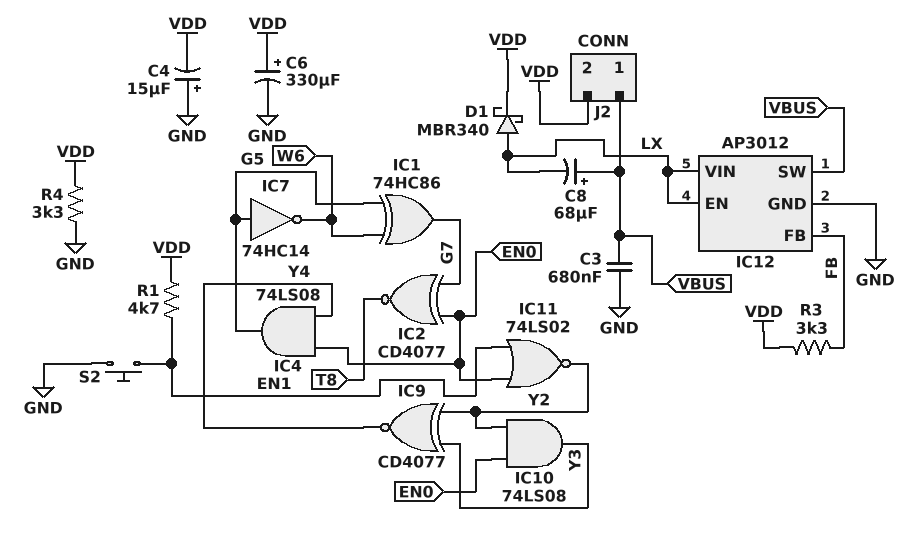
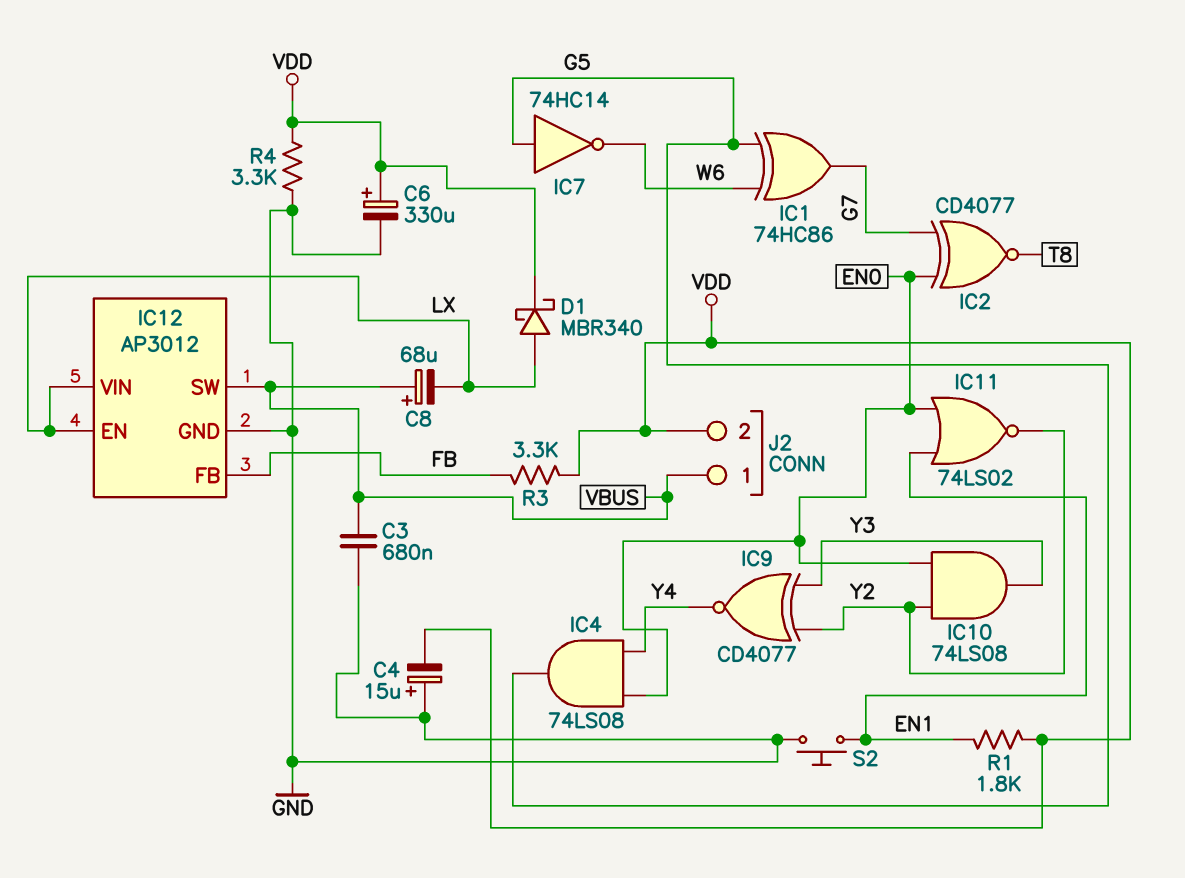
R1: 4.7k (EN1, VDD) -> 1.8k (EN1, VDD)

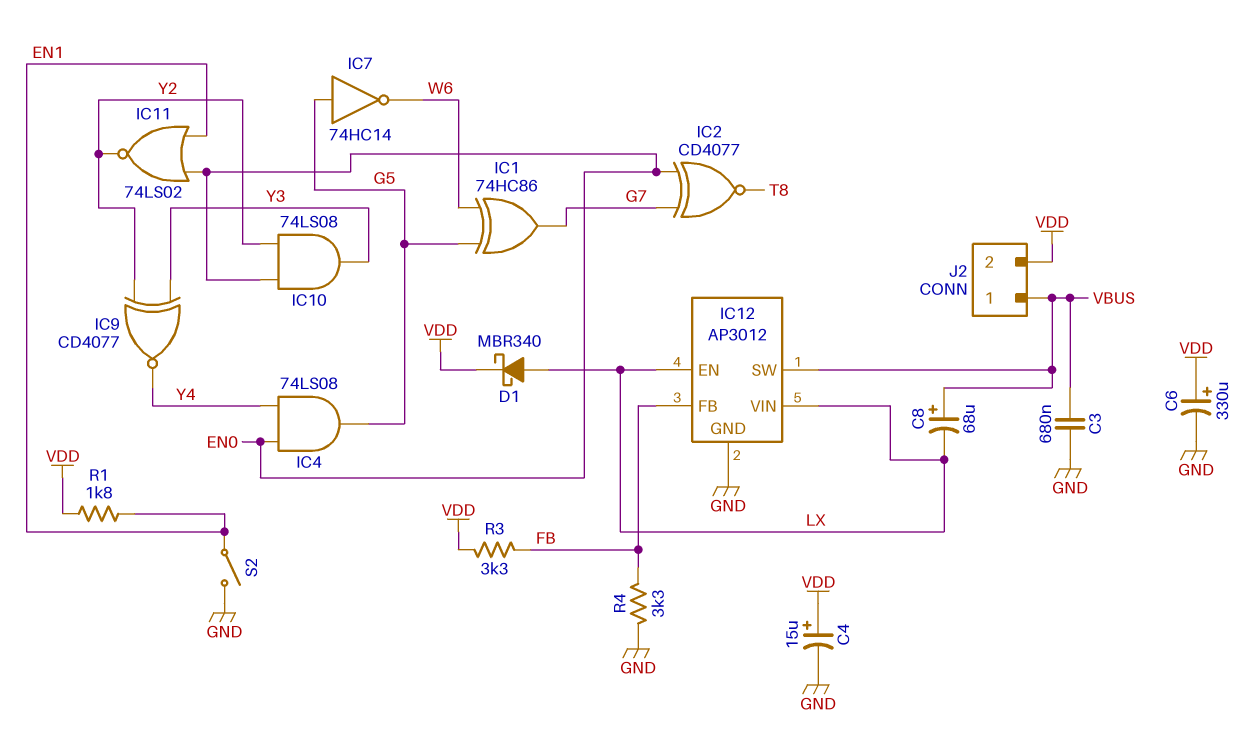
C4: 15uF (plus GND, minus VDD) -> 15uF (plus VDD, minus GND)
R4: 3.3k (GND, VDD) -> 3.3k (FB, GND)
S2: button (EN1, GND) -> switch (EN1, GND)

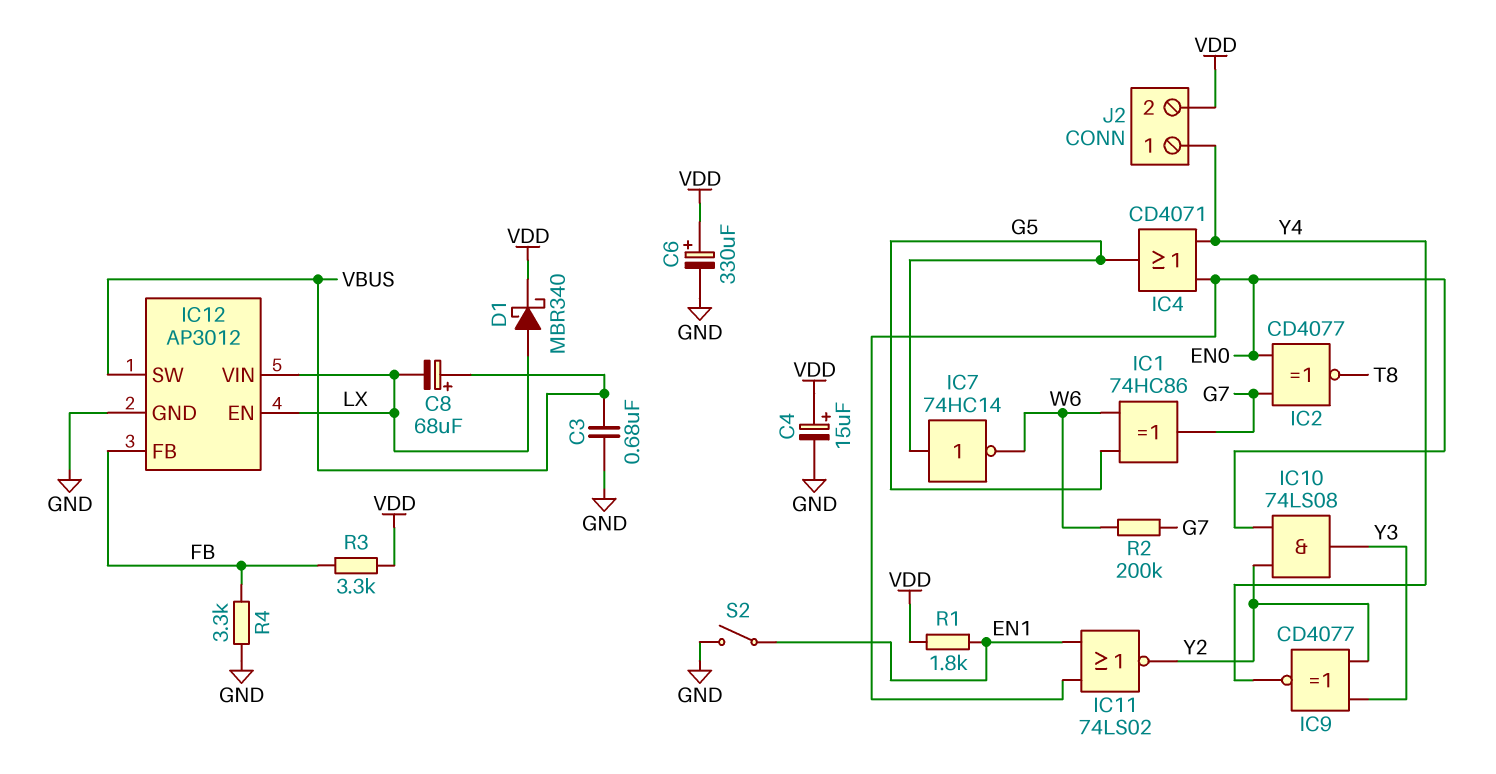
IC4: AND 74LS08 (in EN0, in Y4, out G5) -> OR CD4071 (in EN0, in Y4, out G5)
J2 pin 1: VBUS -> Y4
R2: none -> 200k (G7, W6)

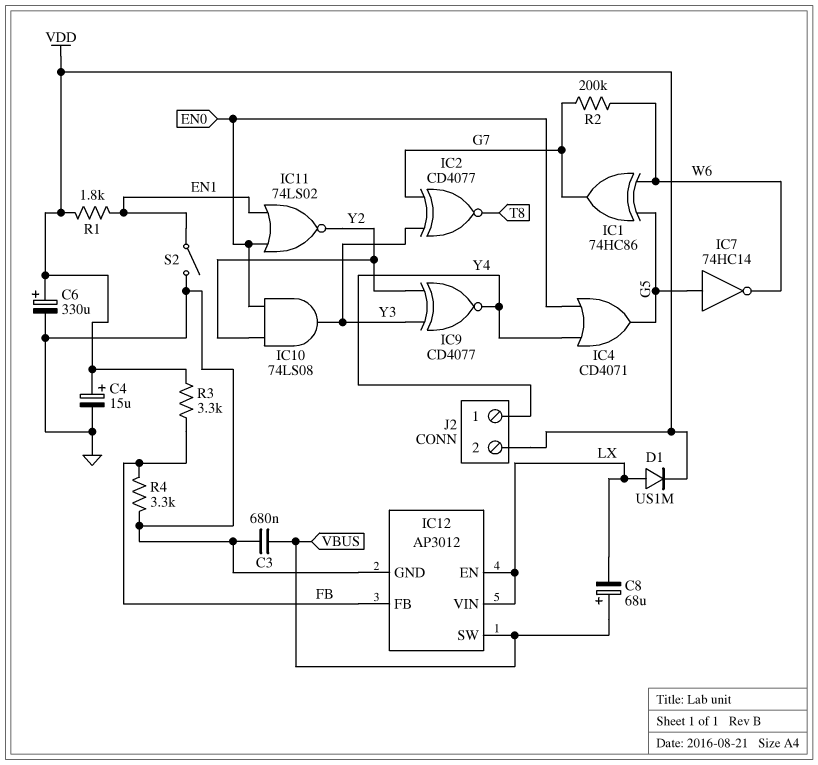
D1: schottky MBR340 (A LX, K VDD) -> diode US1M (A LX, K VDD)
IC2: XNOR CD4077 (in EN0, in G7, out T8) -> XNOR CD4077 (in G7, in Y3, out T8)

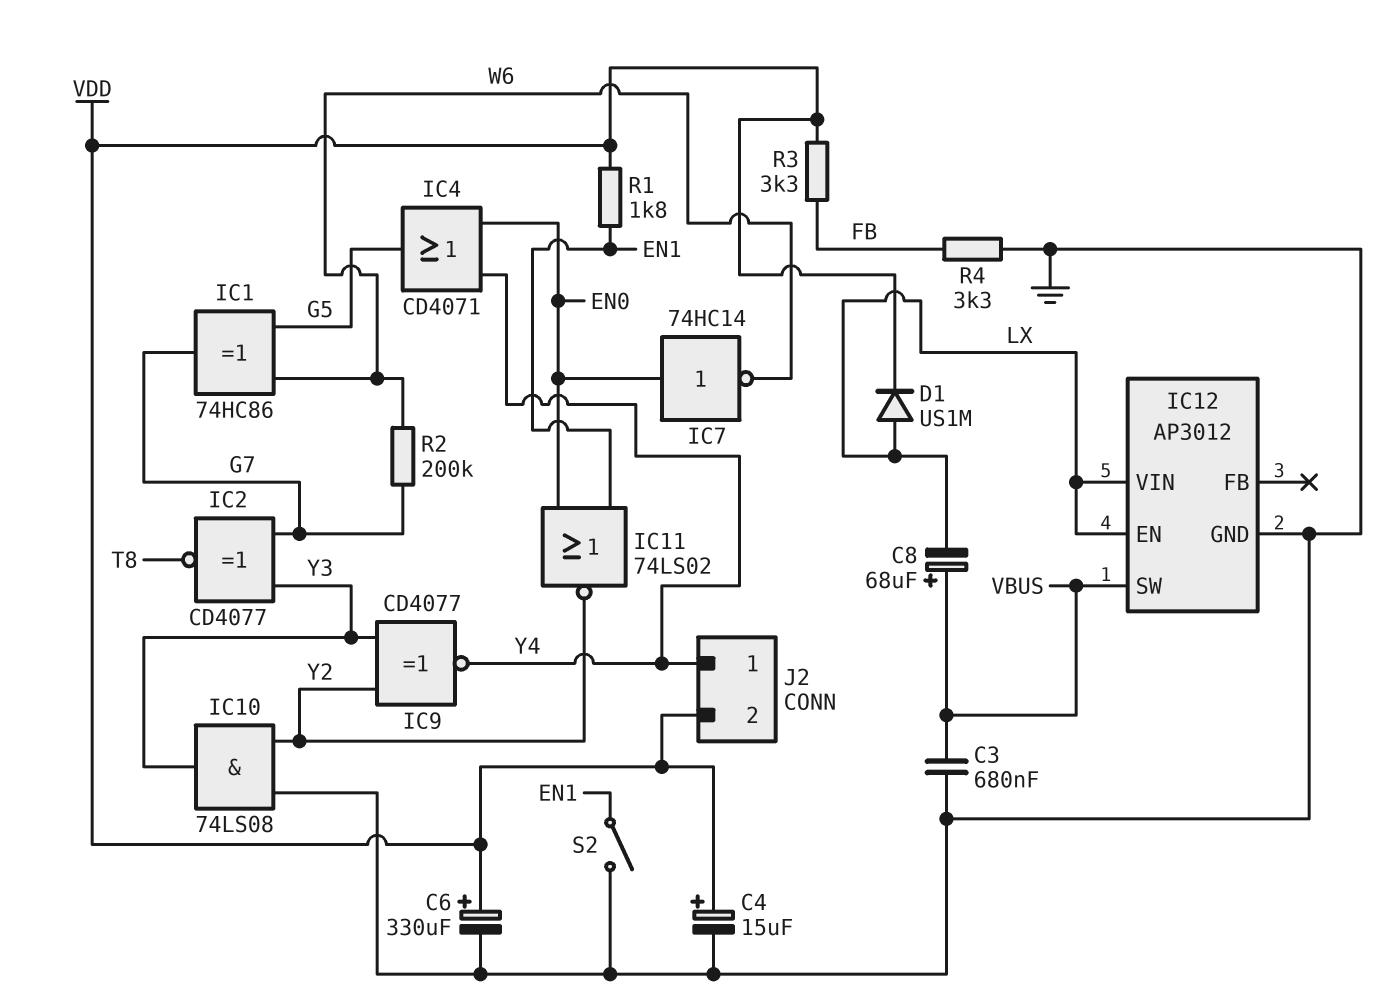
IC7: NOT 74HC14 (in G5, out W6) -> NOT 74HC14 (in EN0, out W6)
IC10: AND 74LS08 (in EN0, in Y2, out Y3) -> AND 74LS08 (in GND, in Y2, out Y3)
IC12 pin FB: FB -> none

